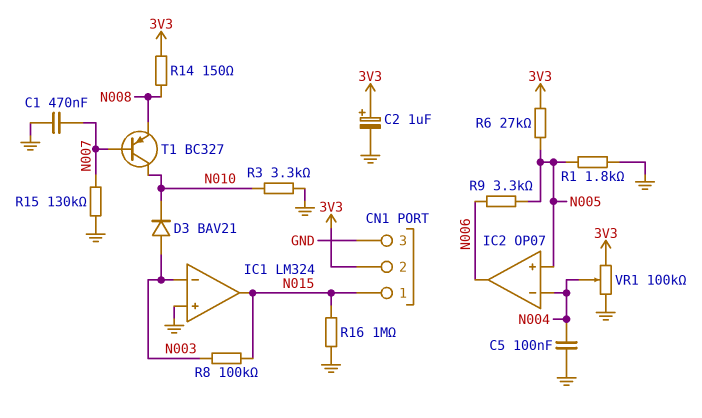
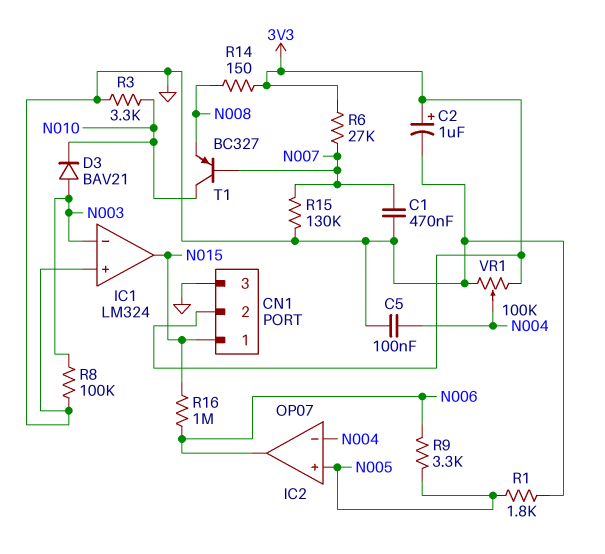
R6: 27k (3V3, N005) -> 27k (3V3, N007)
R8: 100k (N003, N015) -> 100k (GND, N003)
R16: 1M (GND, N015) -> 1M (N006, N015)

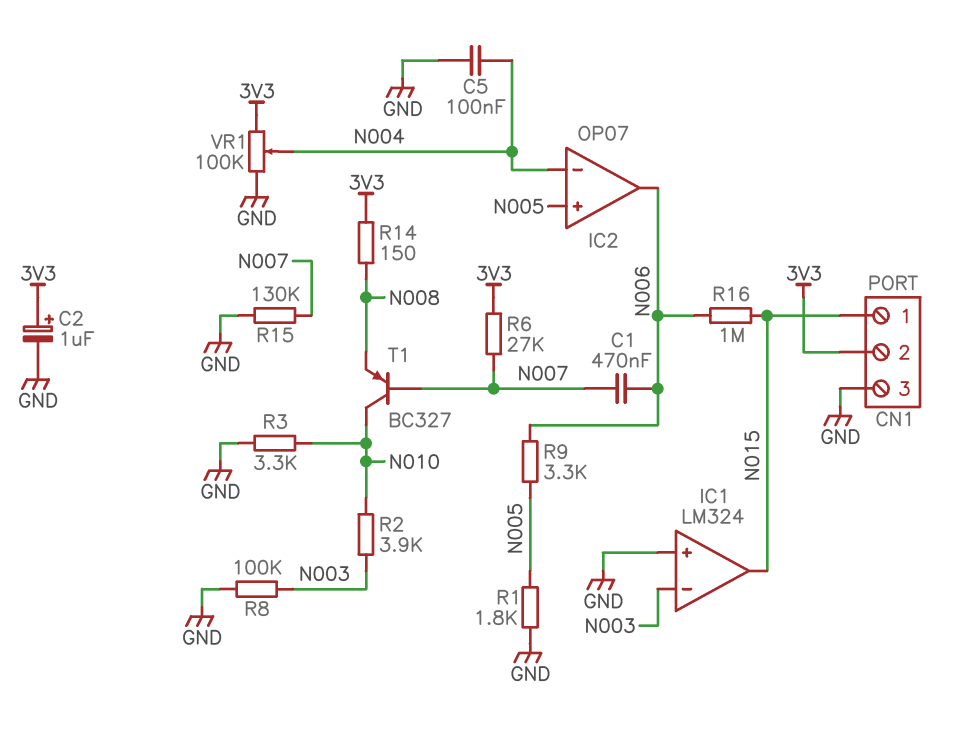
C1: 470nF (GND, N007) -> 470nF (N006, N007)
D3: diode BAV21 (A N003, K N010) -> none
R2: none -> 3.9k (N003, N010)

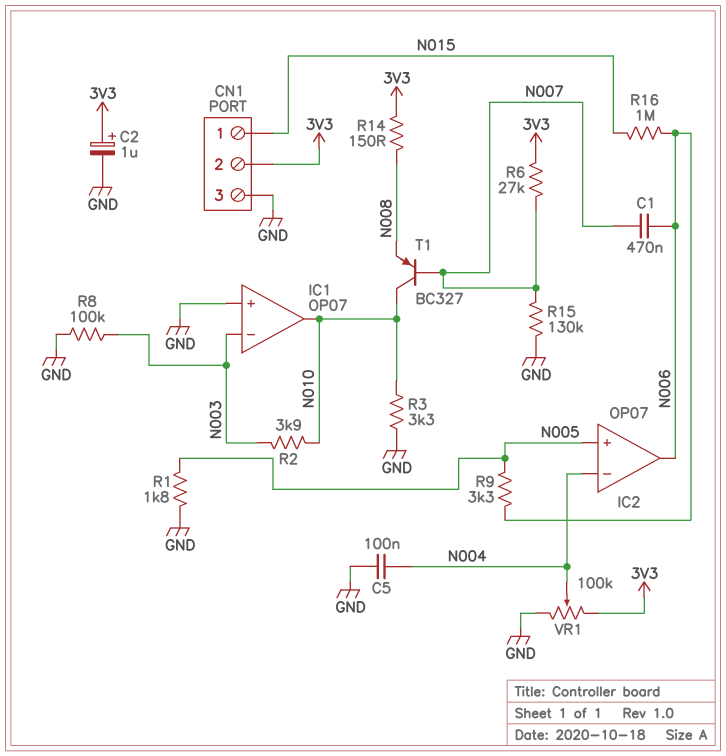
IC1: LM324 -> OP07
IC1 pin out: N015 -> N010

